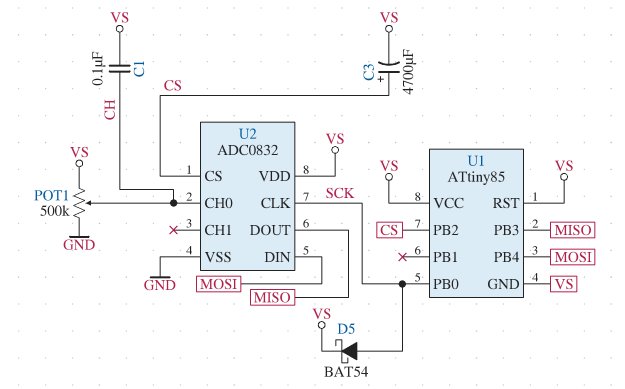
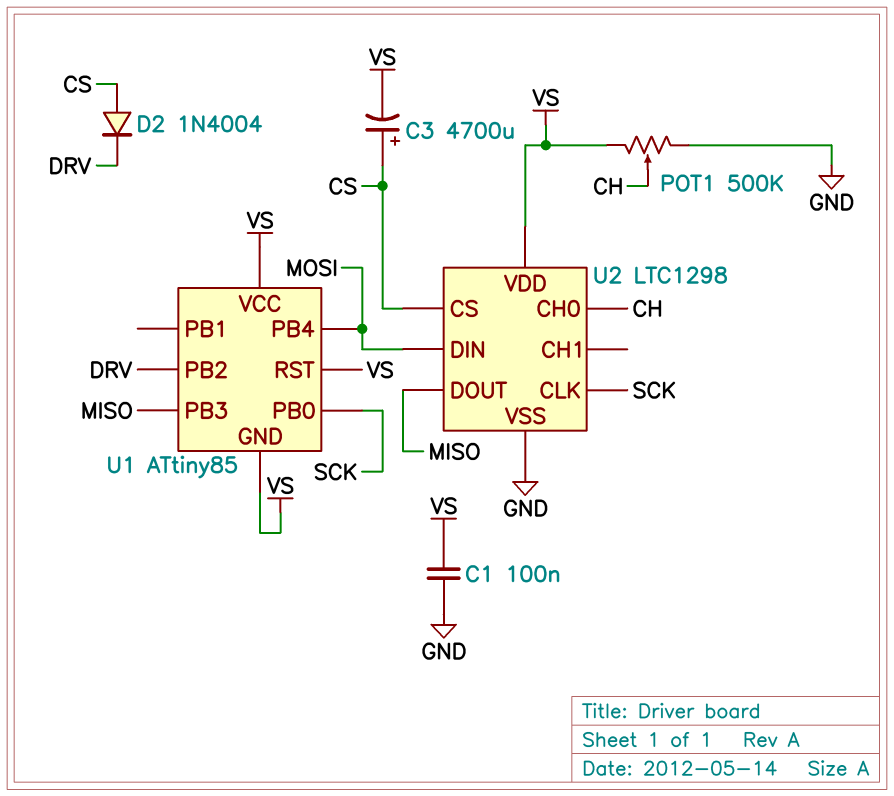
C1: 100nF (CH, VS) -> 100nF (GND, VS)
D2: none -> diode 1N4004 (A CS, K DRV)
D5: schottky BAT54 (A SCK, K VS) -> none
U1 pin PB2: CS -> DRV
U2: ADC0832 -> LTC1298

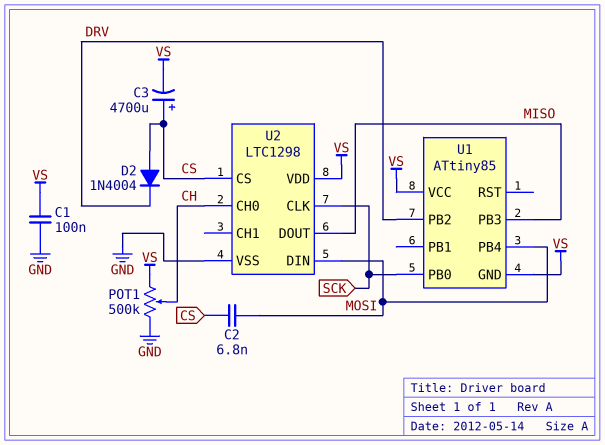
C2: none -> 6.8nF (CS, MOSI)
U1 pin RST: VS -> none

